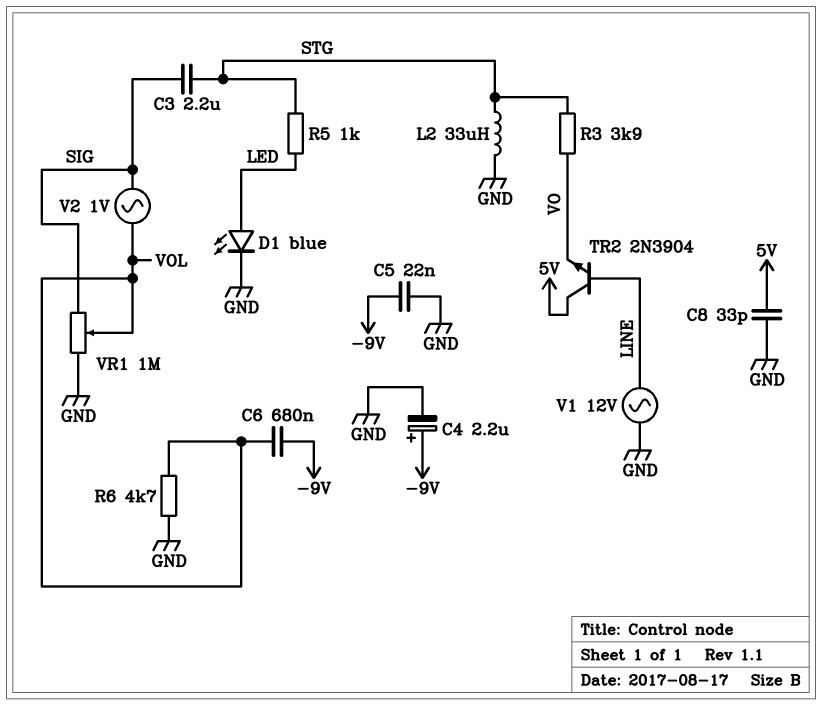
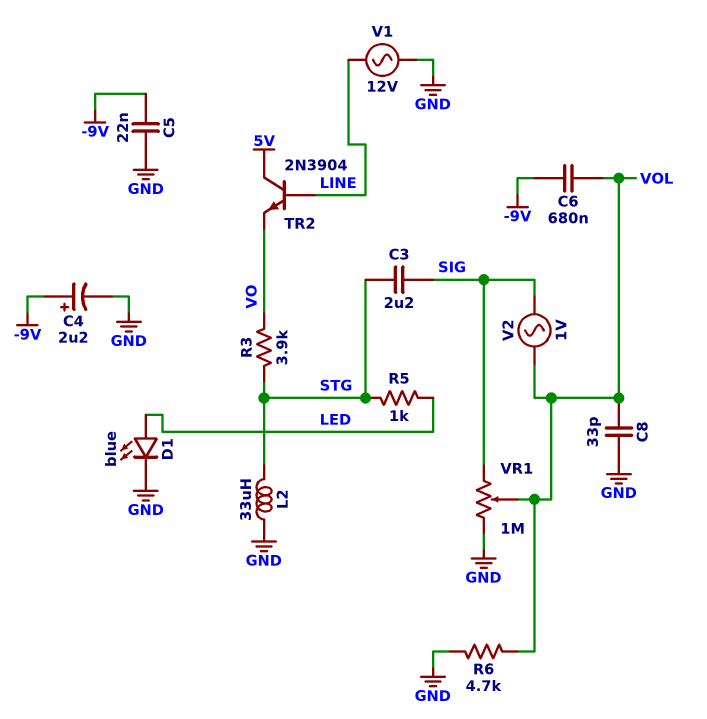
C8: 33pF (5V, GND) -> 33pF (GND, VOL)

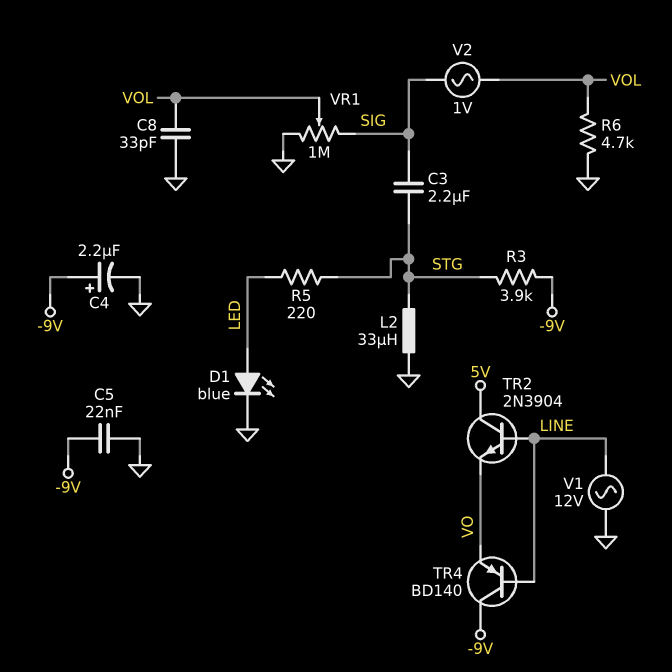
C6: 680nF (-9V, VOL) -> none
R3: 3.9k (STG, VO) -> 3.9k (-9V, STG)
R5: 1k (LED, STG) -> 220 (LED, STG)
TR4: none -> PNP BD140 (B LINE, C -9V, E VO)

